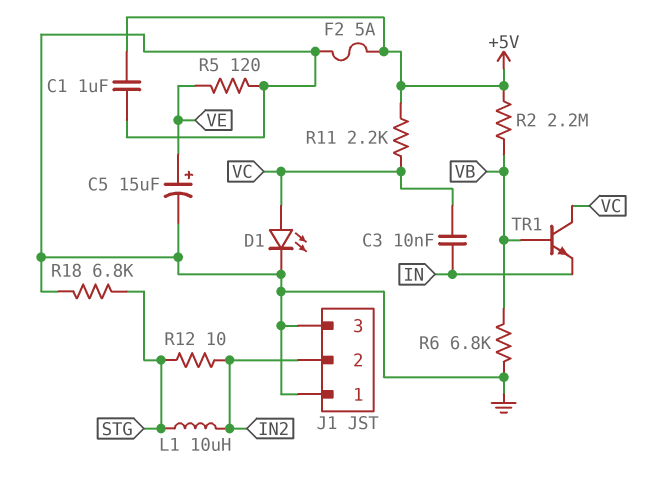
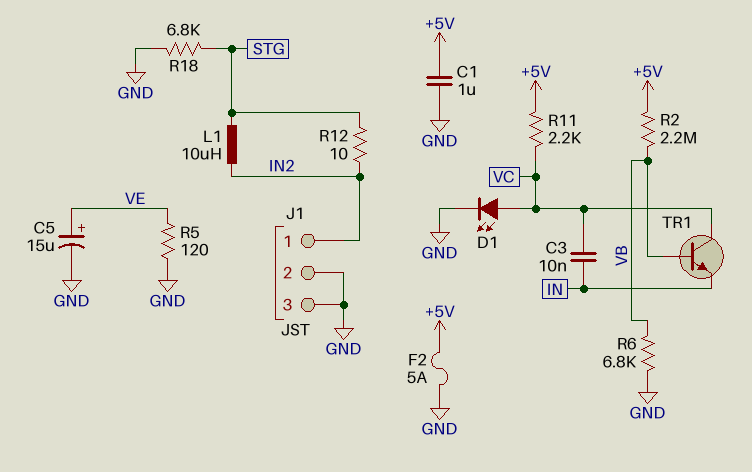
J1 pin 1: GND -> IN2
J1 pin 2: IN2 -> GND

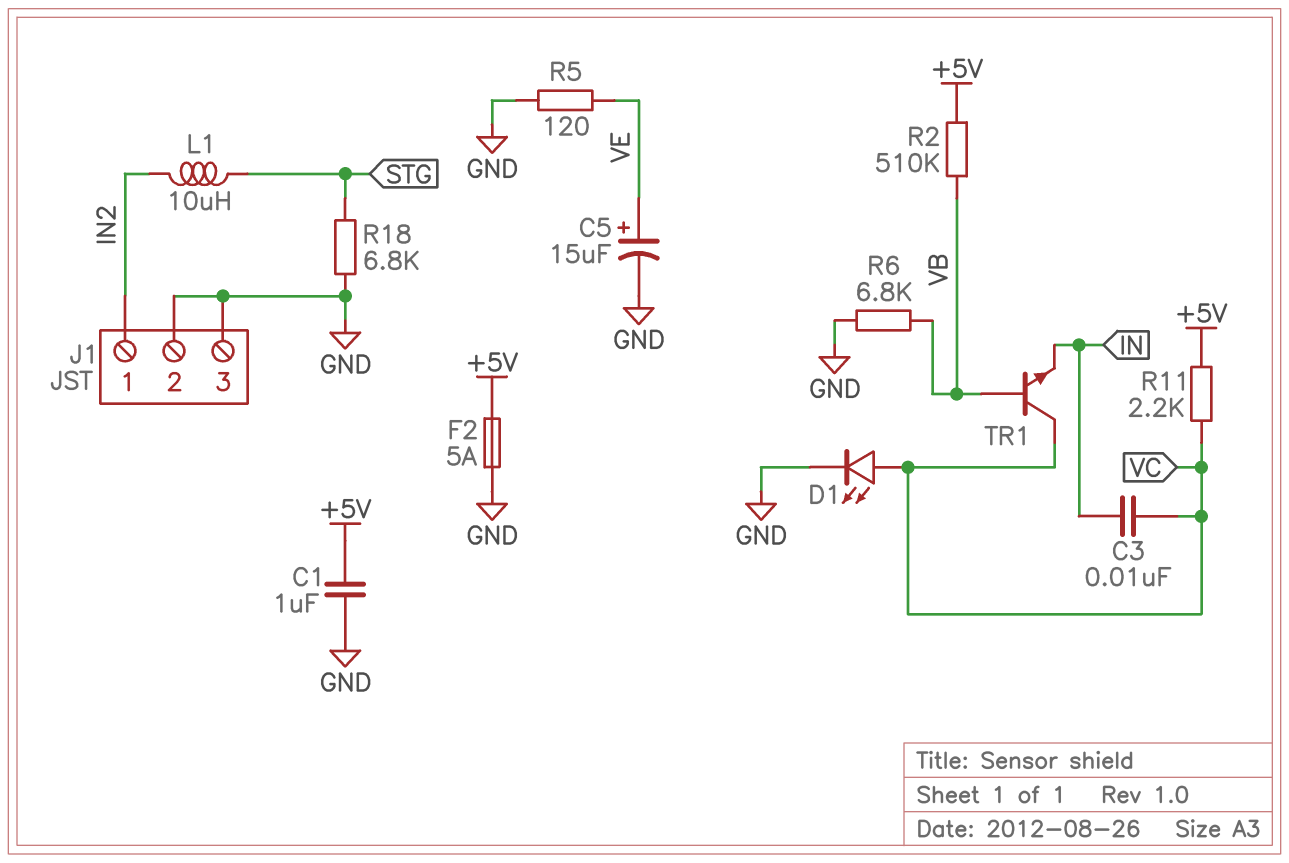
R2: 2.2M (+5V, VB) -> 510k (+5V, VB)
R12: 10 (IN2, STG) -> none

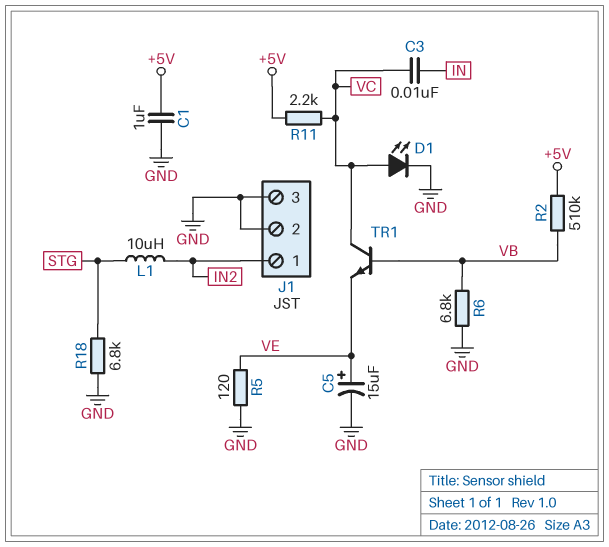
F2: 5A (+5V, GND) -> none
TR1: NPN (B VB, C VC, E IN) -> NPN (B VB, C VC, E VE)

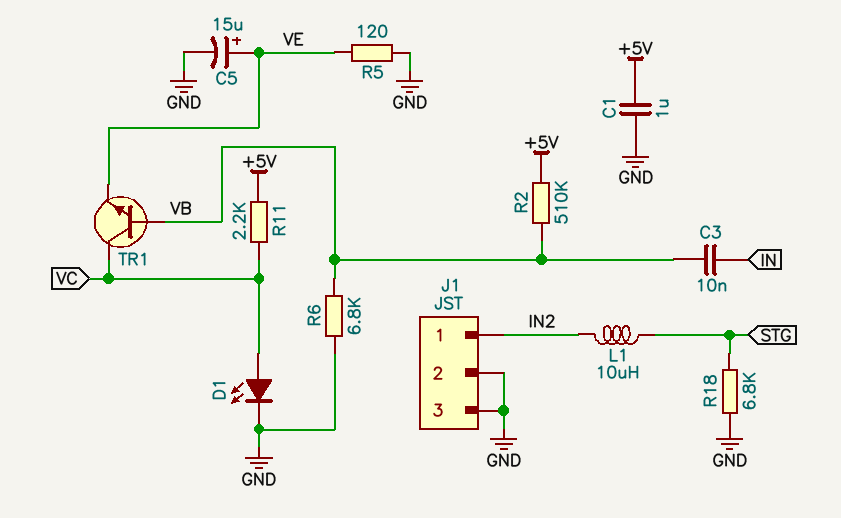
C3: 10nF (IN, VC) -> 10nF (IN, VB)

